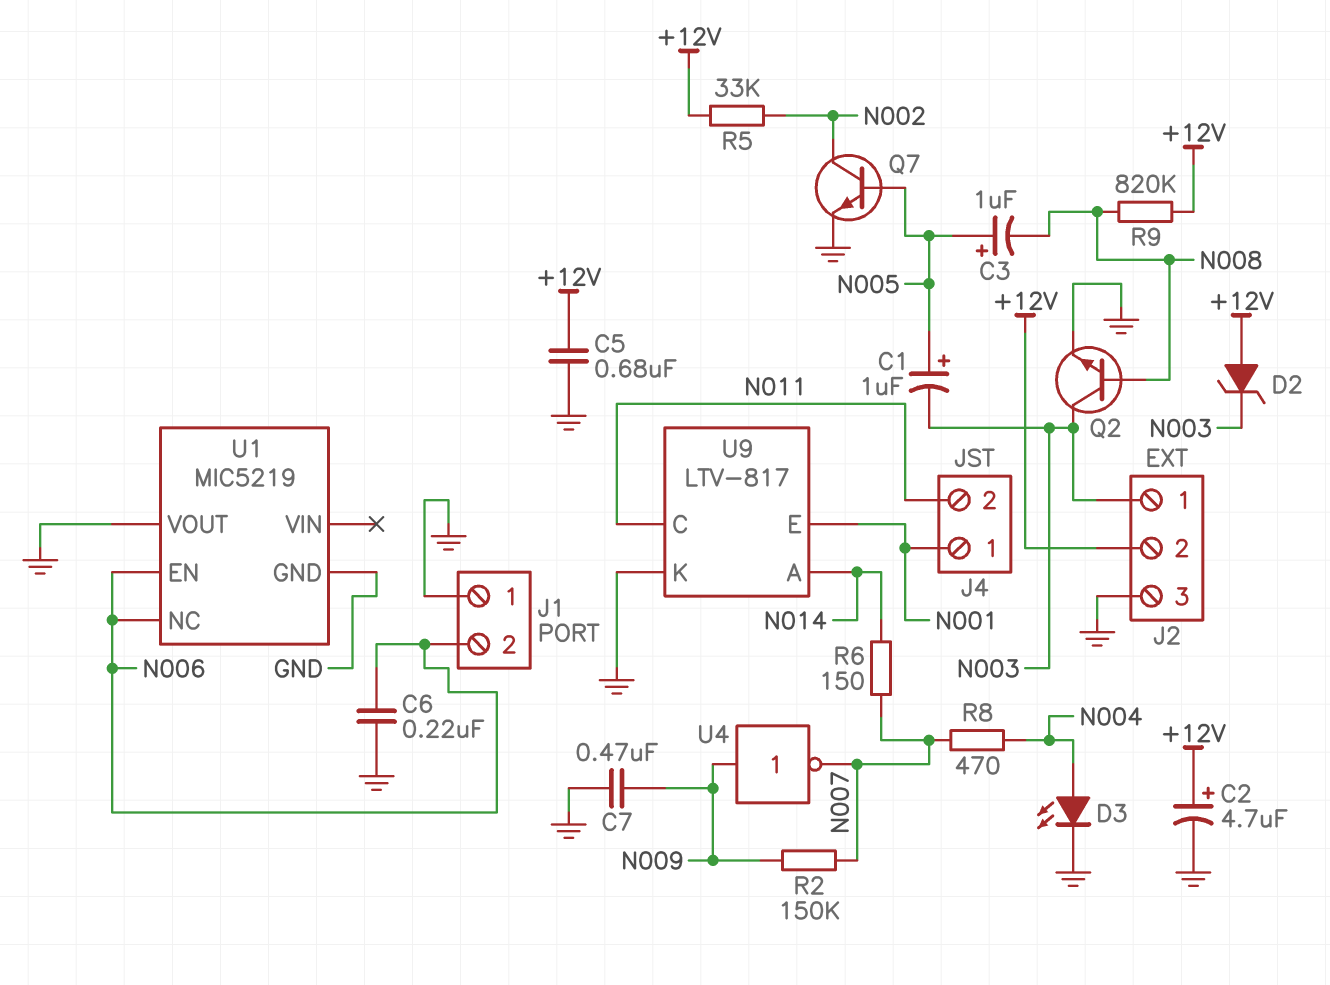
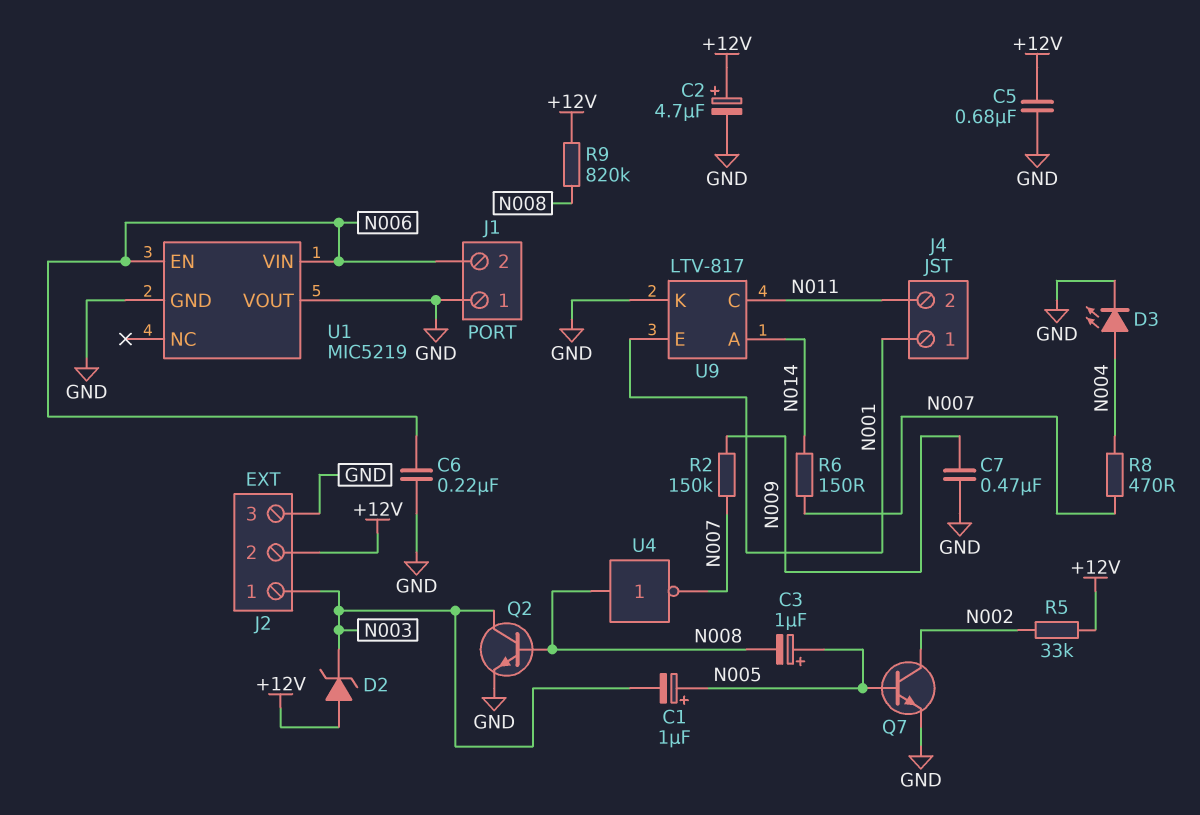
U1 pin NC: N006 -> none
U1 pin VIN: none -> N006
U4: NOT (in N009, out N007) -> NOT (in N008, out N007)

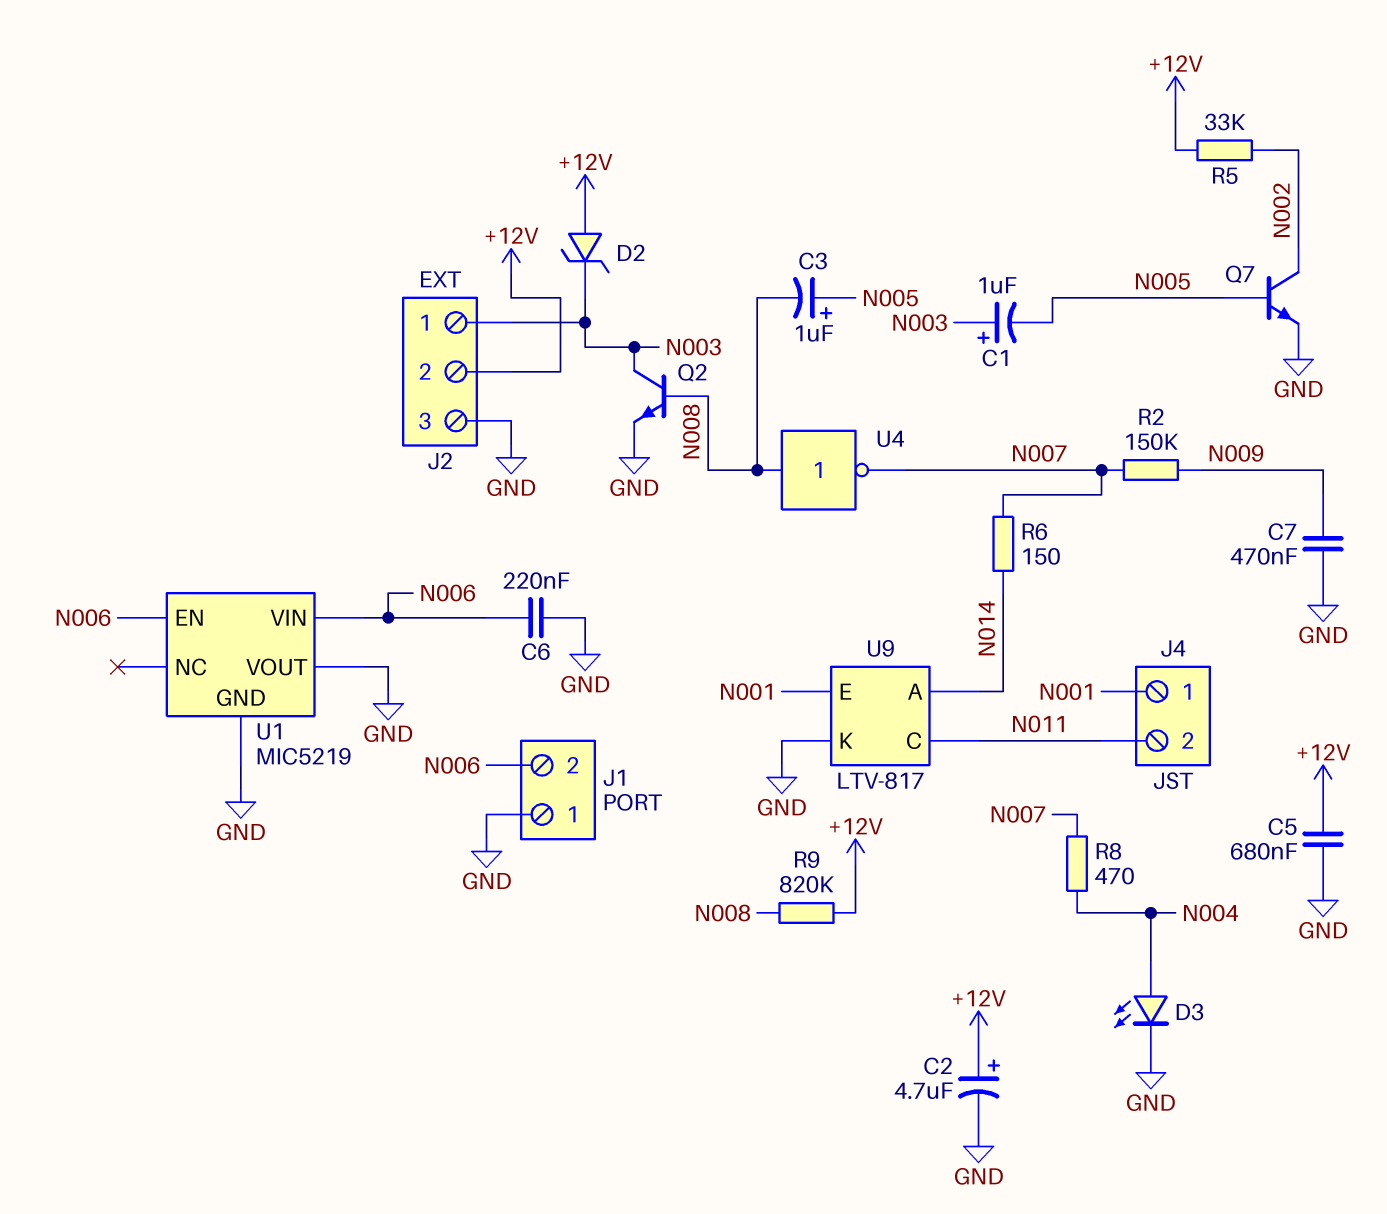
C1: 1uF (plus N005, minus N003) -> 1uF (plus N003, minus N005)

